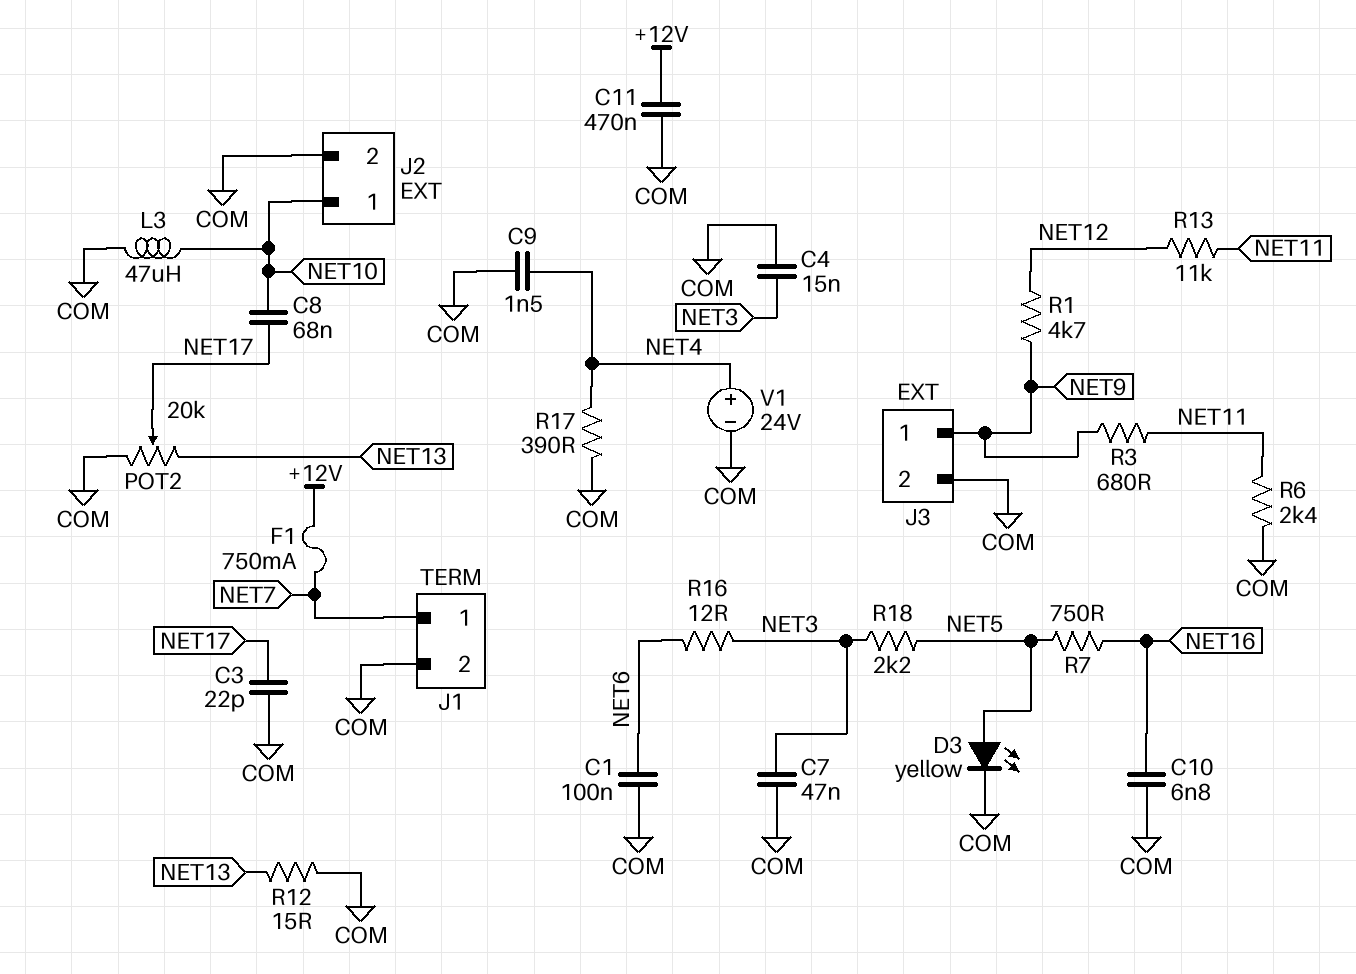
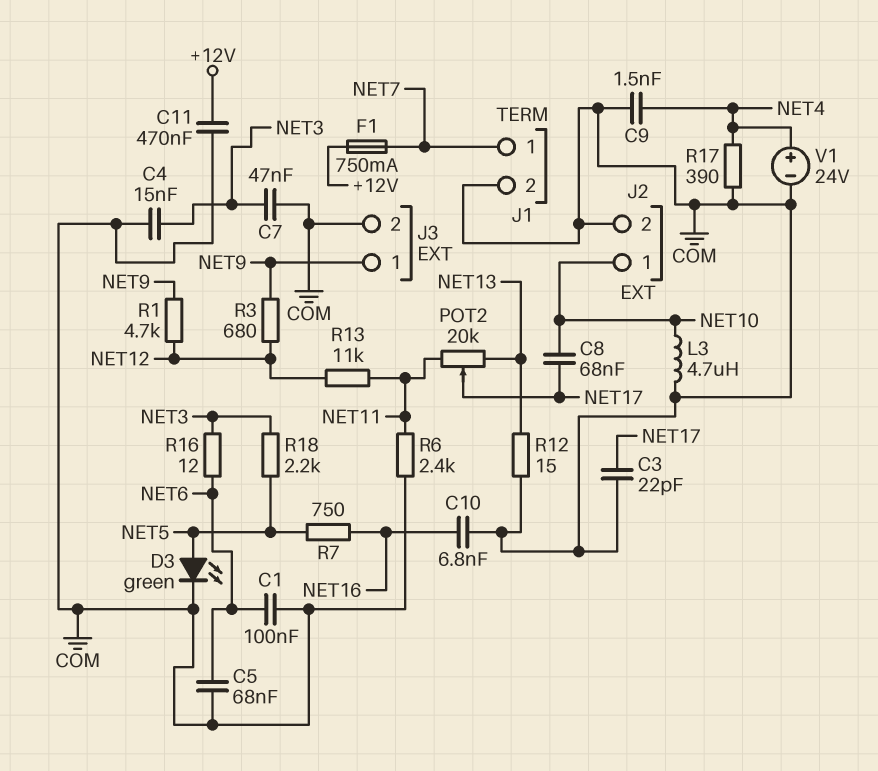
C5: none -> 68nF (COM, NET6)
D3: LED yellow (A NET5, K COM) -> LED green (A NET5, K COM)
L3: 47uH (COM, NET10) -> 4.7uH (COM, NET10)
POT2: 20k (COM, NET13, wiper NET17) -> 20k (NET11, NET13, wiper NET17)
R3: 680 (NET9, NET11) -> 680 (NET9, NET12)

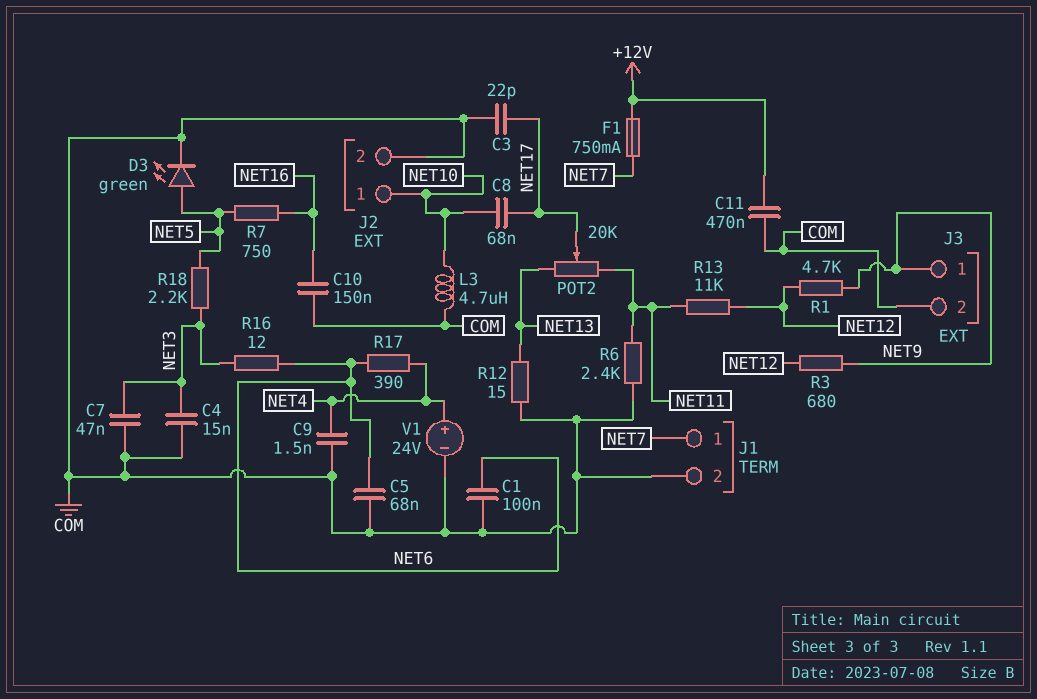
C10: 6.8nF (COM, NET16) -> 150nF (COM, NET16)
R17: 390 (COM, NET4) -> 390 (NET4, NET6)

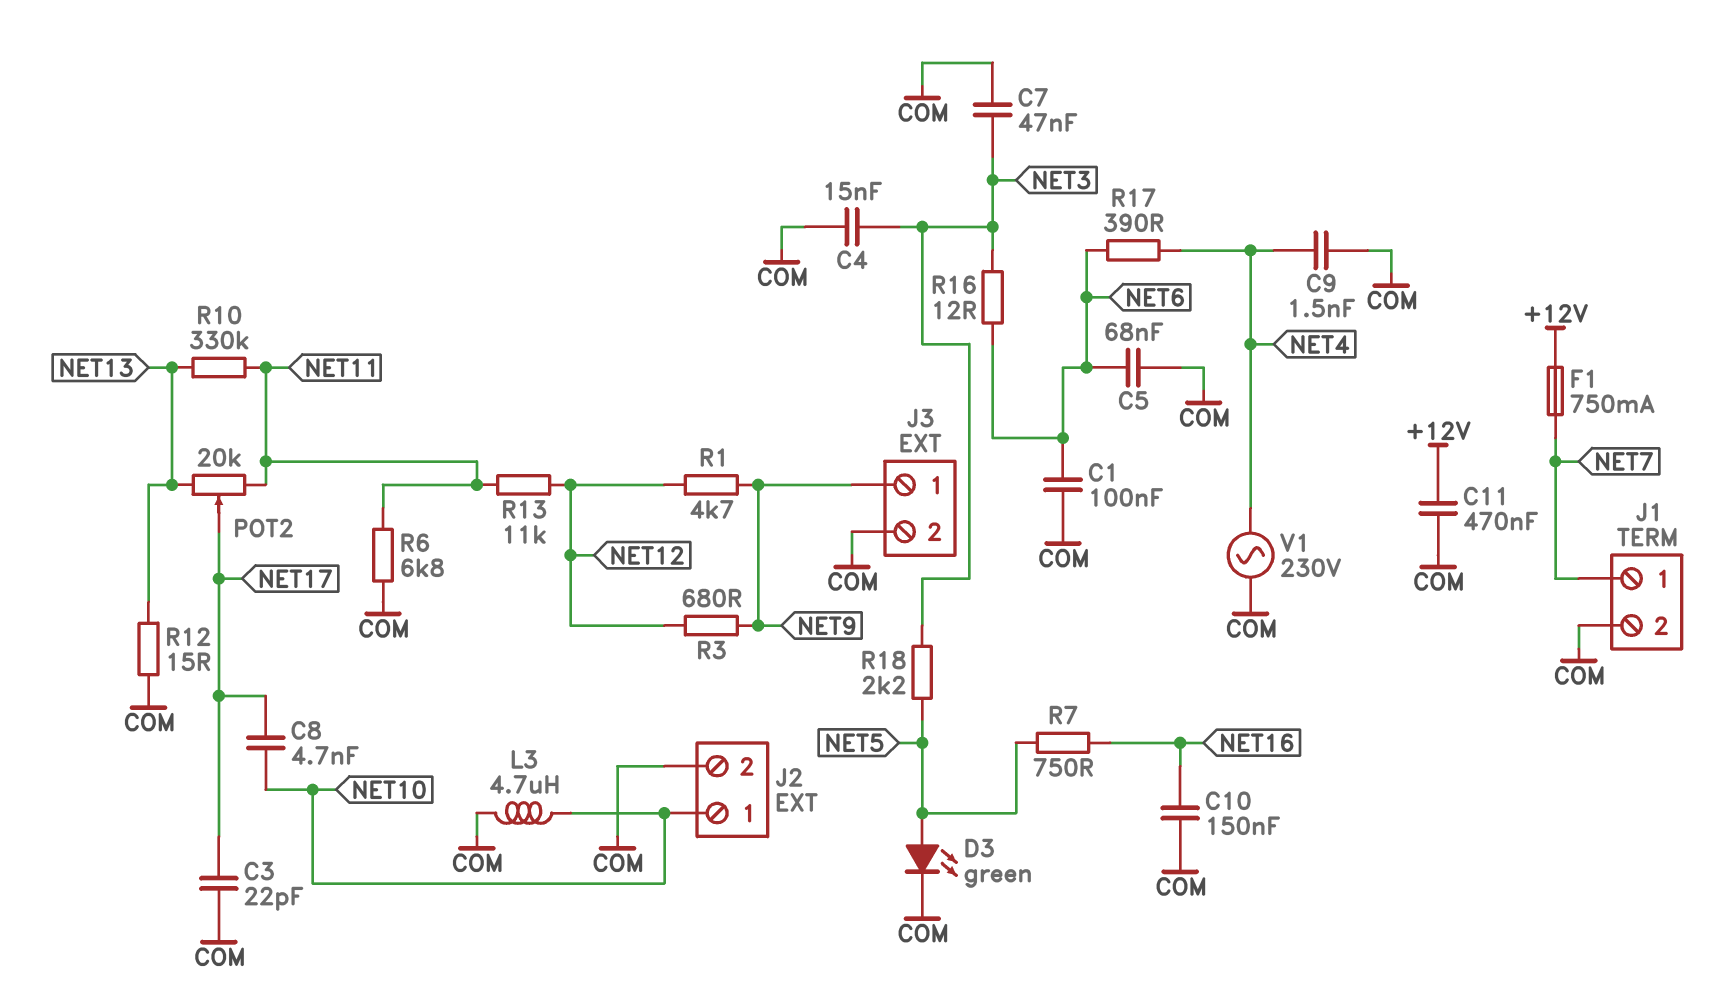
C8: 68nF (NET10, NET17) -> 4.7nF (NET10, NET17)
R6: 2.4k (COM, NET11) -> 6.8k (COM, NET11)
R10: none -> 330k (NET11, NET13)
V1: 24V (plus NET4, minus COM) -> AC 230V (COM, NET4)

